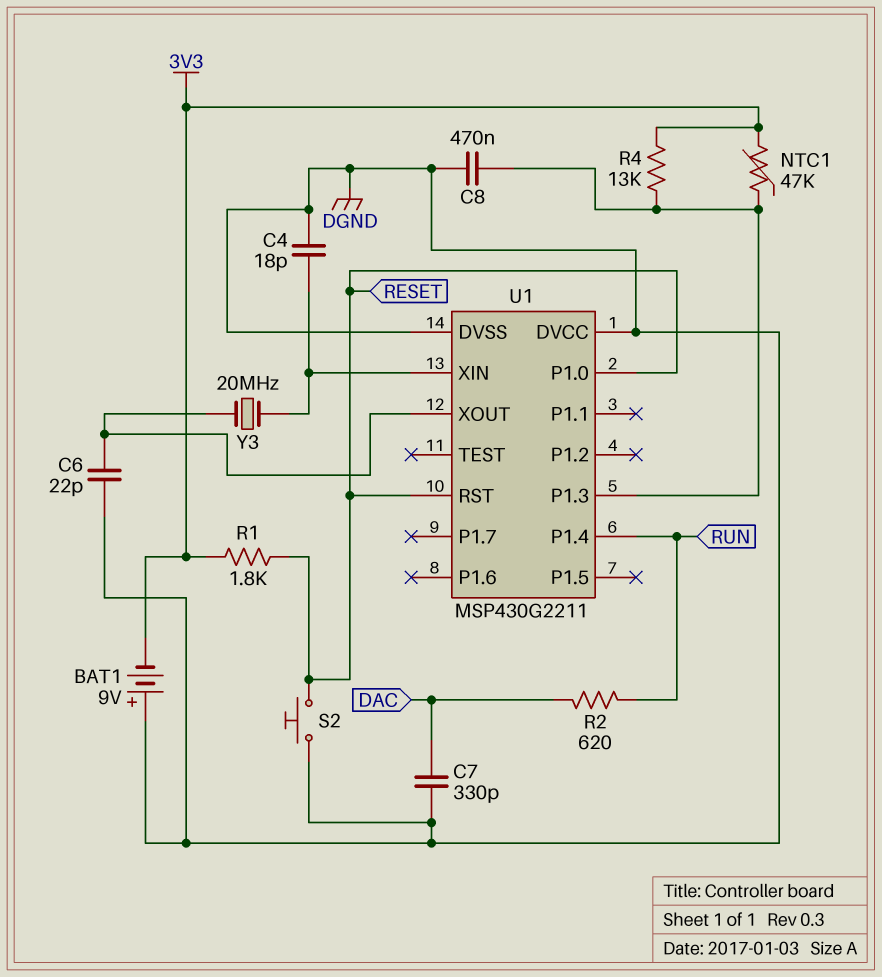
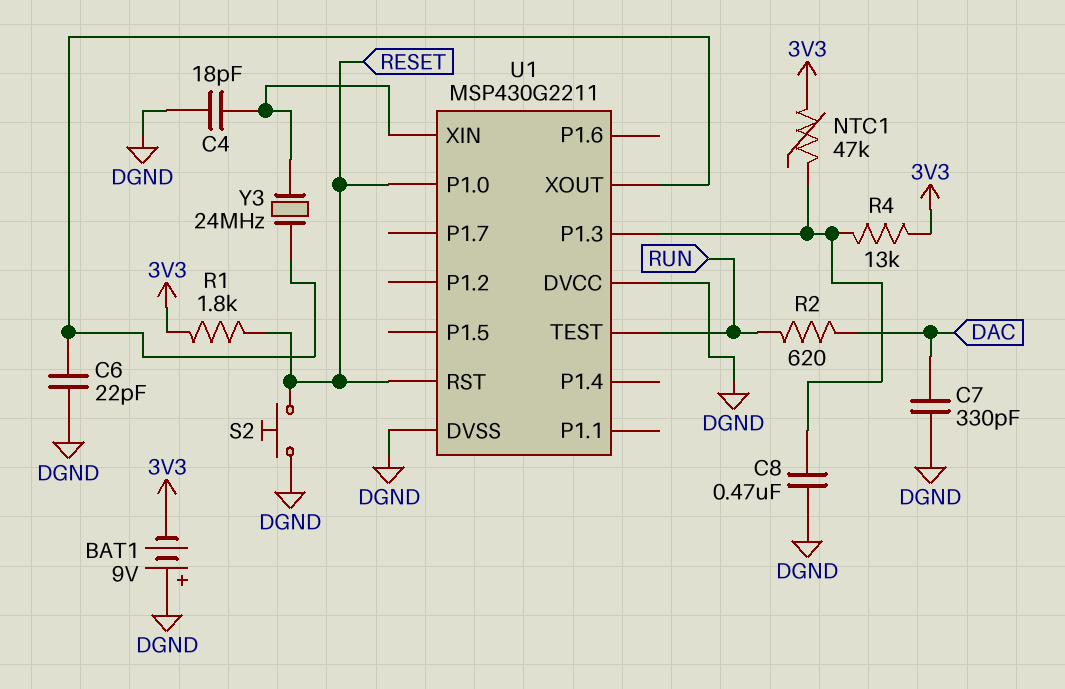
U1 pin P1.4: RUN -> none
U1 pin TEST: none -> RUN
Y3: 20MHz (U1/XIN, U1/XOUT) -> 24MHz (U1/XIN, U1/XOUT)

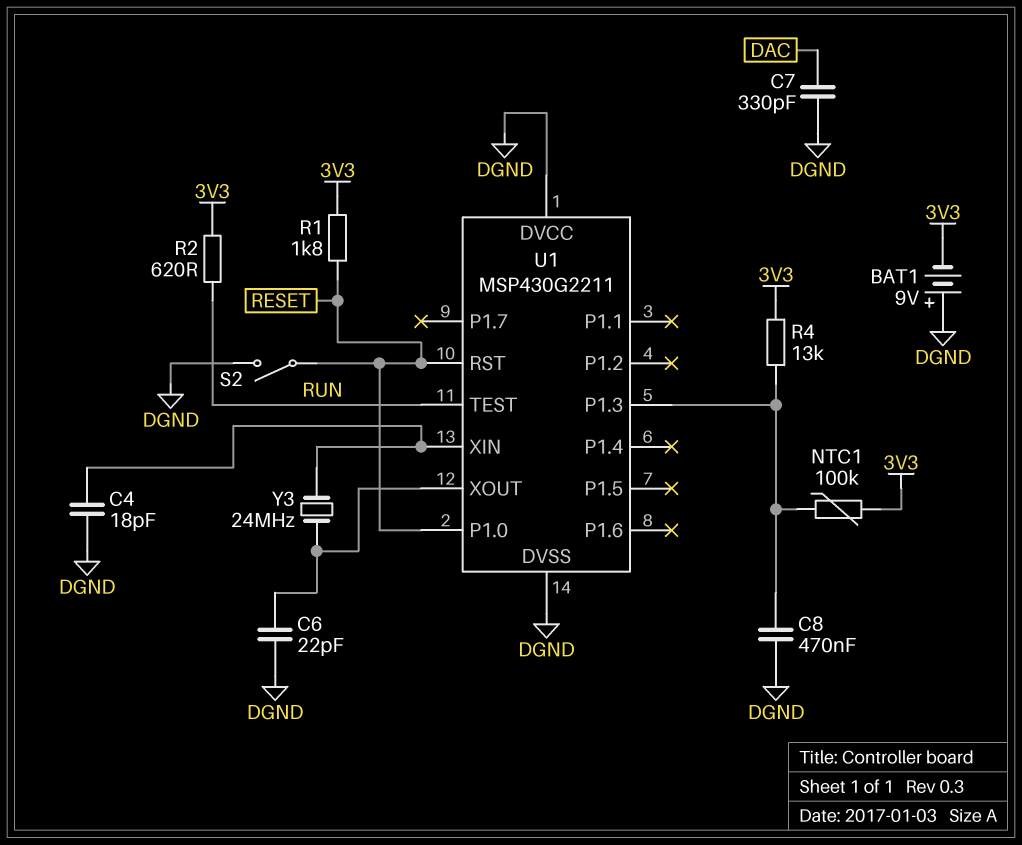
NTC1: 47k (3V3, U1/P1.3) -> 100k (3V3, U1/P1.3)
R2: 620 (DAC, RUN) -> 620 (3V3, RUN)
S2: button (DGND, RESET) -> switch (DGND, RESET)

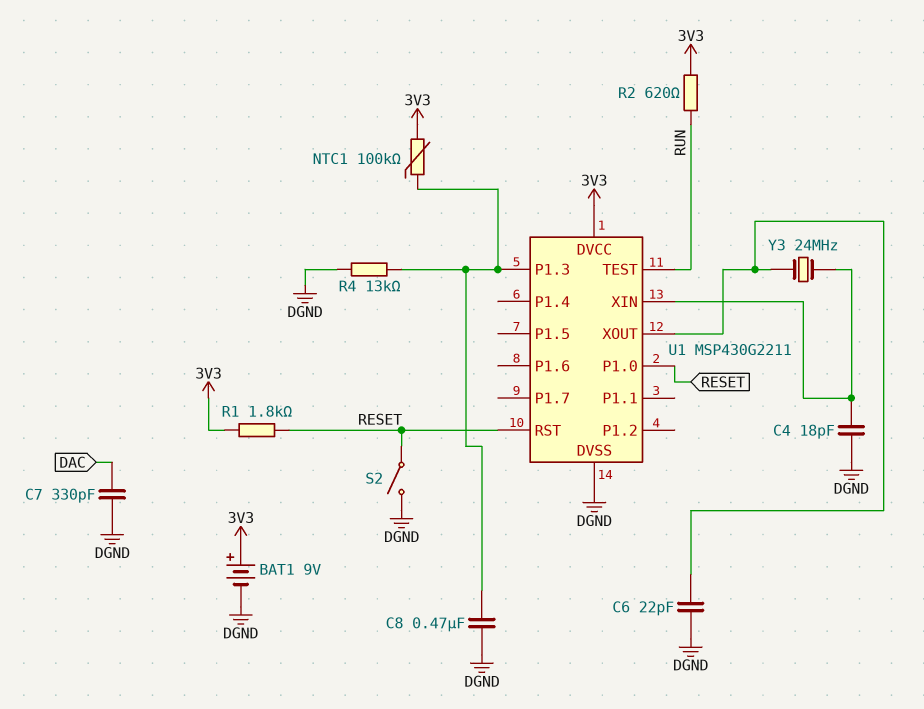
BAT1: 9V (plus DGND, minus 3V3) -> 9V (plus 3V3, minus DGND)
R4: 13k (3V3, U1/P1.3) -> 13k (DGND, U1/P1.3)
U1 pin DVCC: DGND -> 3V3

